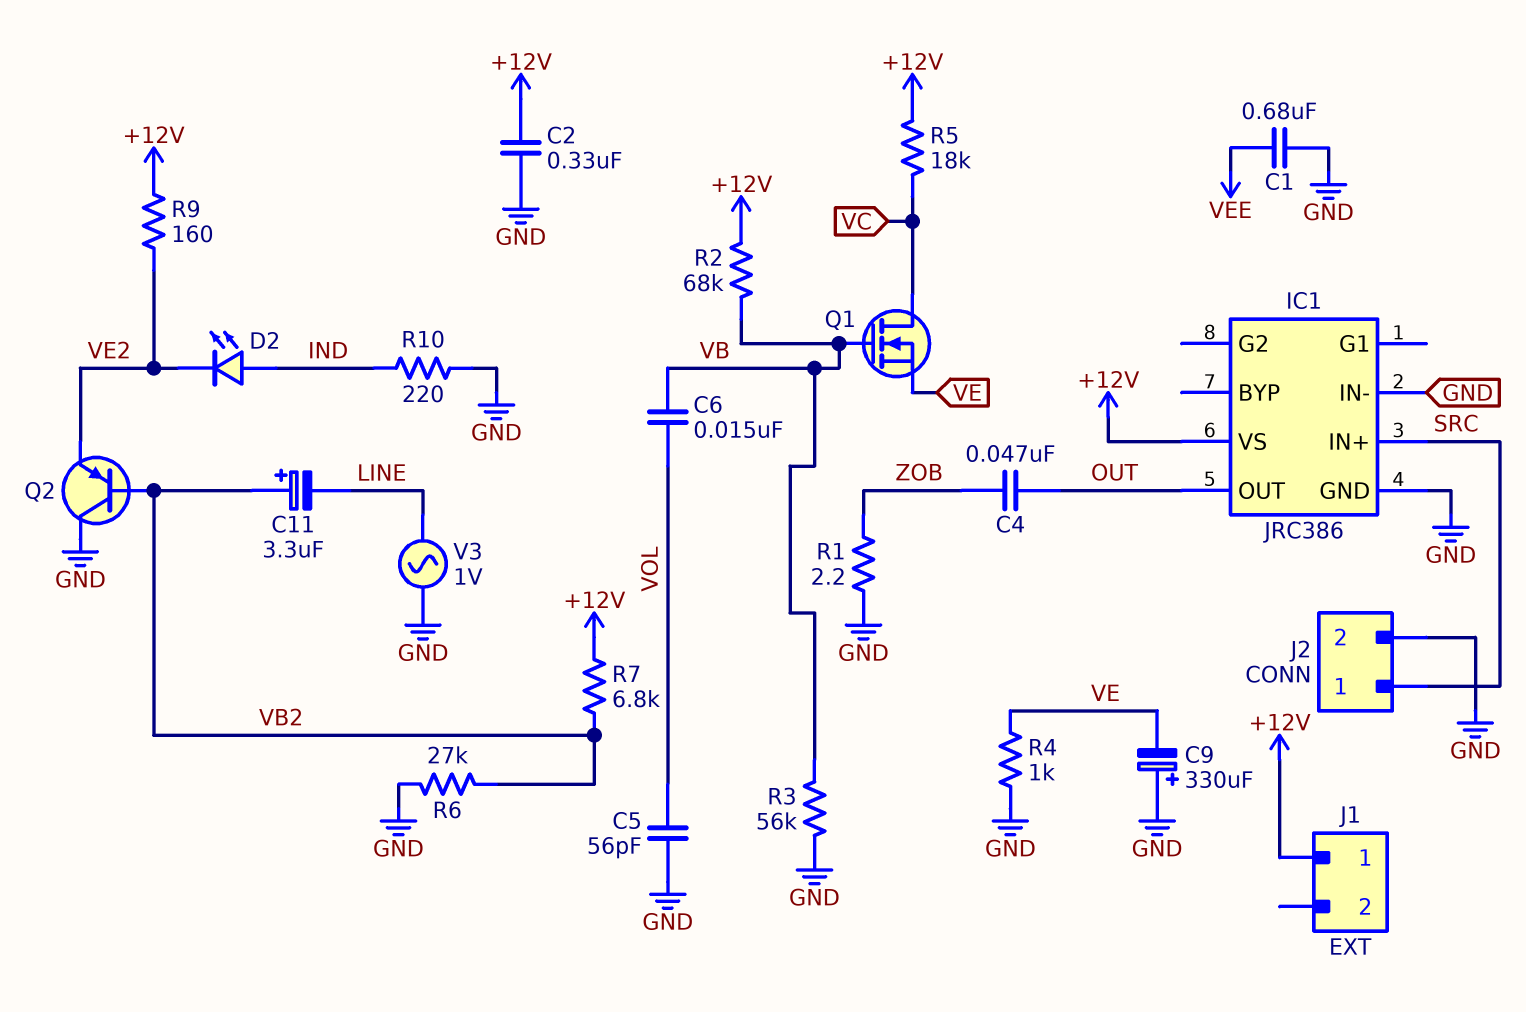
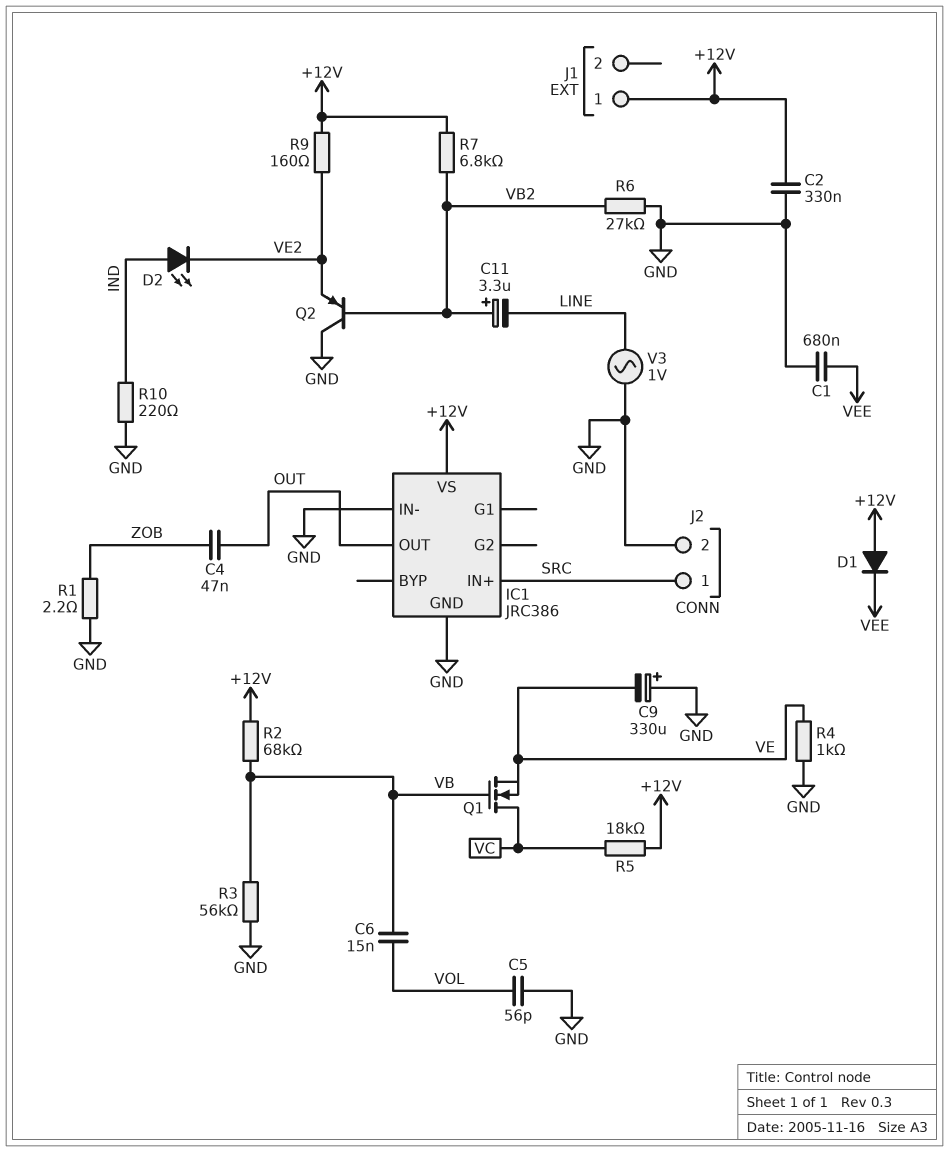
D1: none -> diode (A +12V, K VEE)

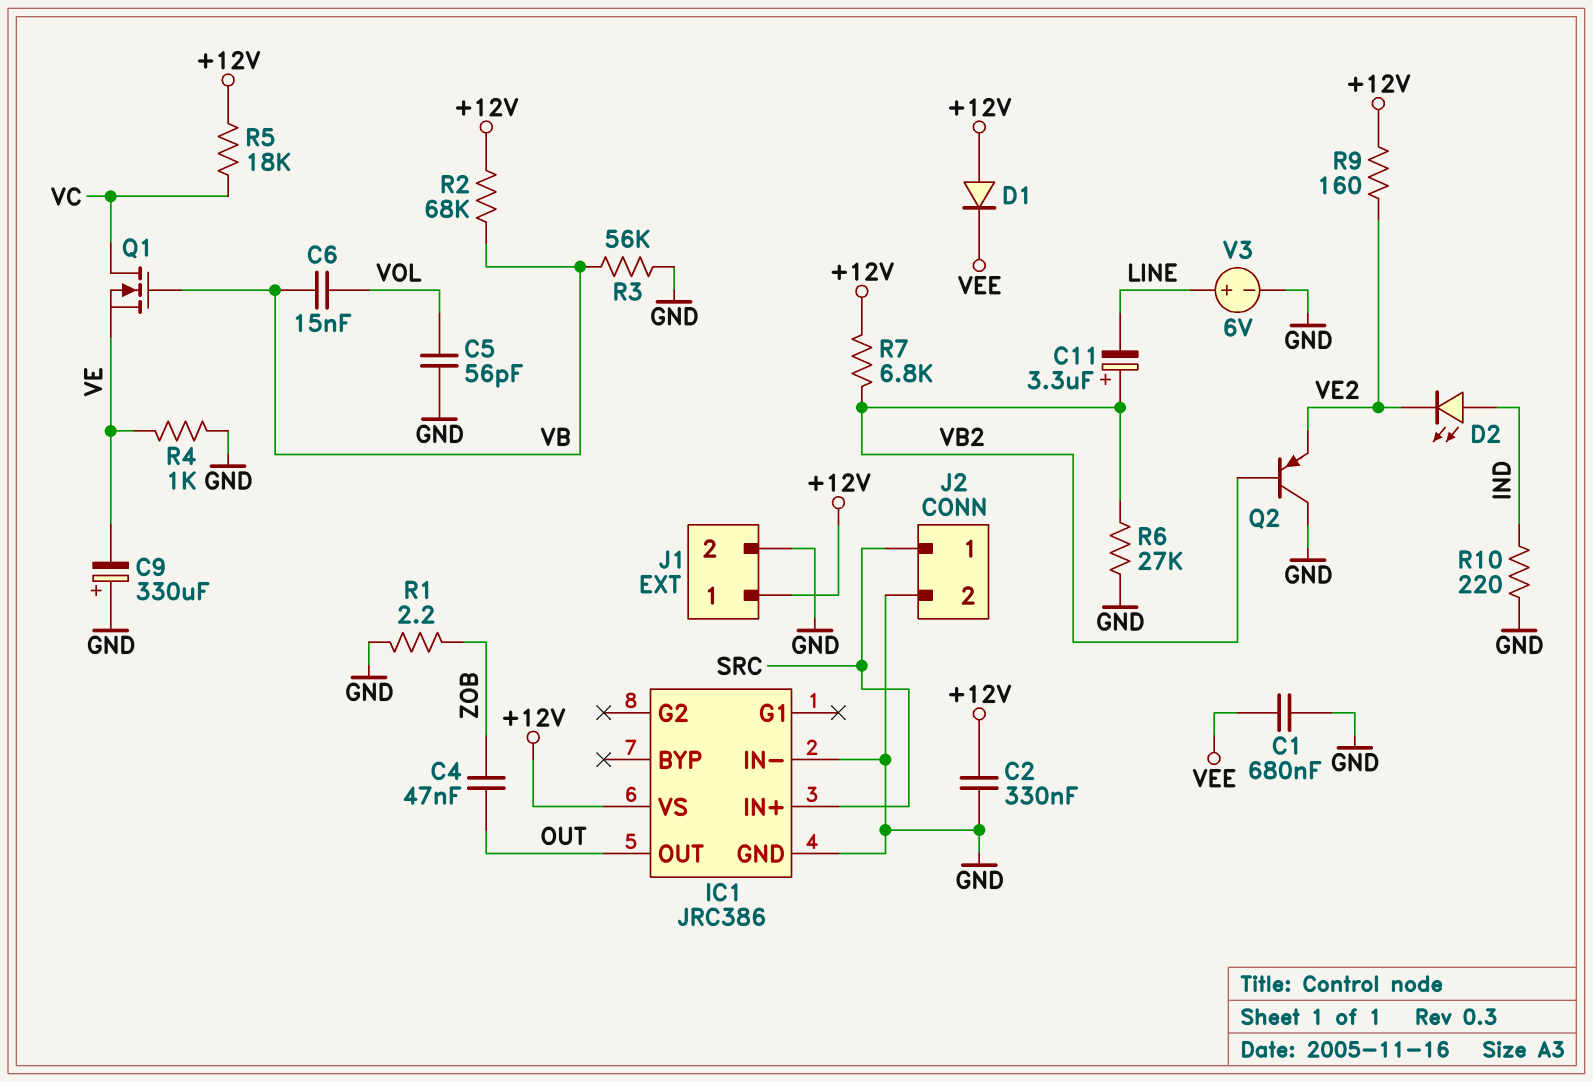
J1 pin 2: none -> GND
V3: AC 1V (GND, LINE) -> 6V (plus LINE, minus GND)

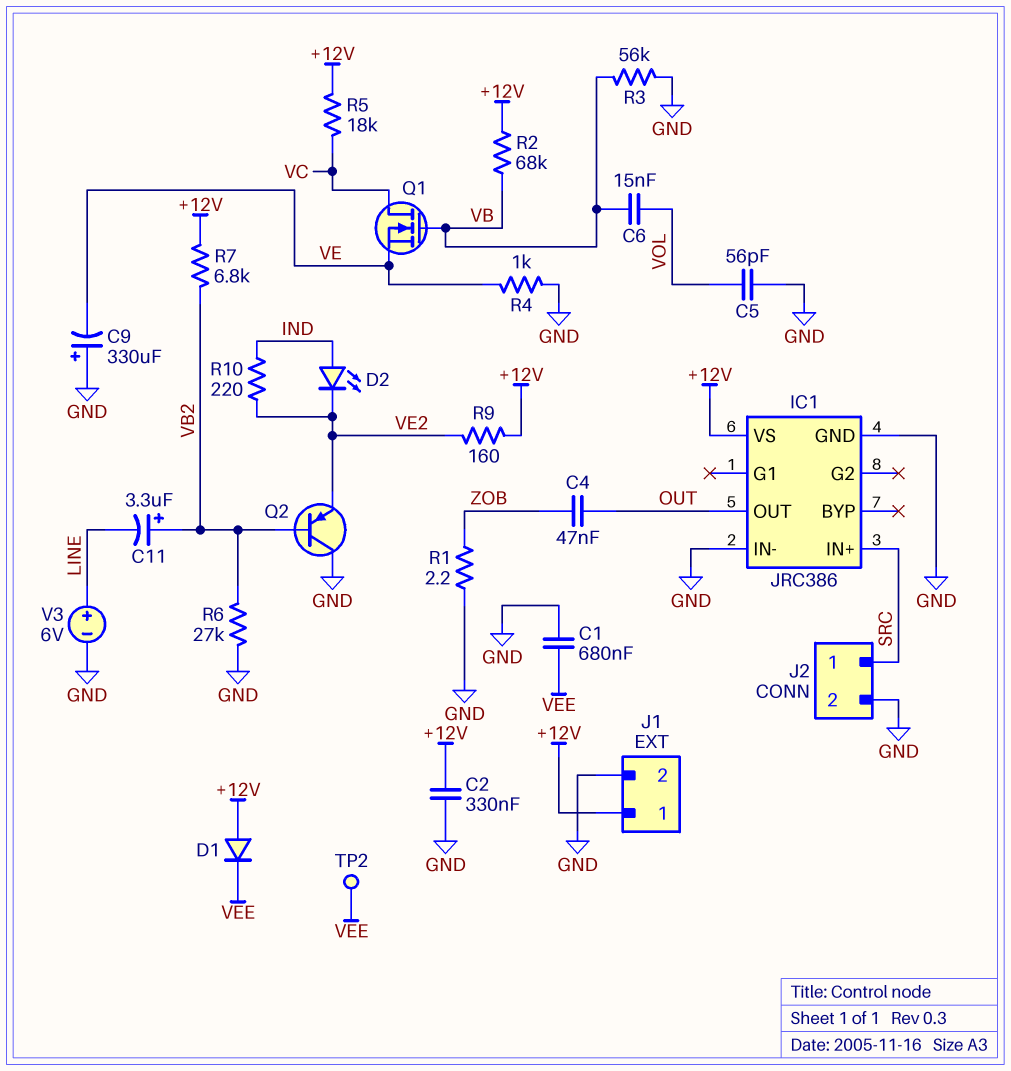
R10: 220 (GND, IND) -> 220 (IND, VE2)
TP2: none -> test point (VEE)

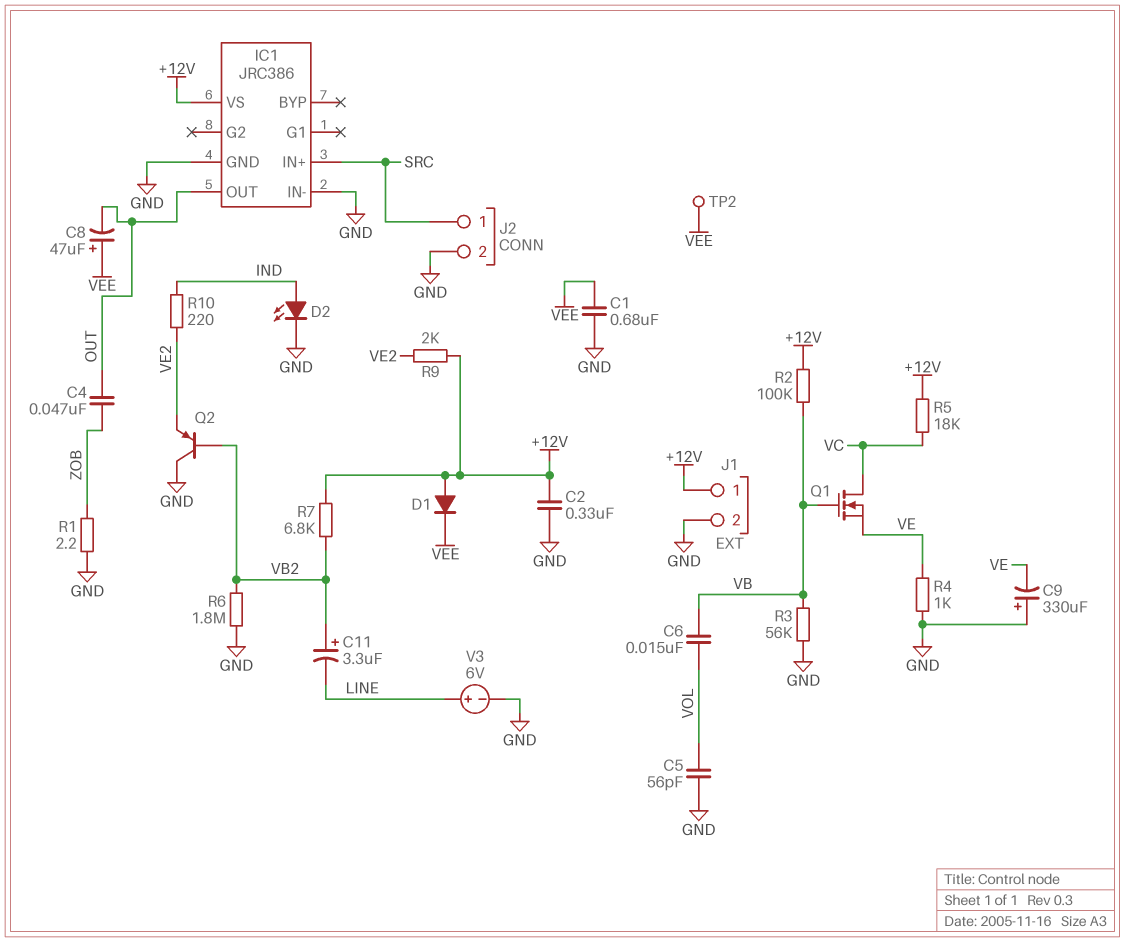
C8: none -> 47uF (plus VEE, minus OUT)
D2: LED (A IND, K VE2) -> LED (A IND, K GND)
R2: 68k (+12V, VB) -> 100k (+12V, VB)
R6: 27k (GND, VB2) -> 1.8M (GND, VB2)
R9: 160 (+12V, VE2) -> 2k (+12V, VE2)

